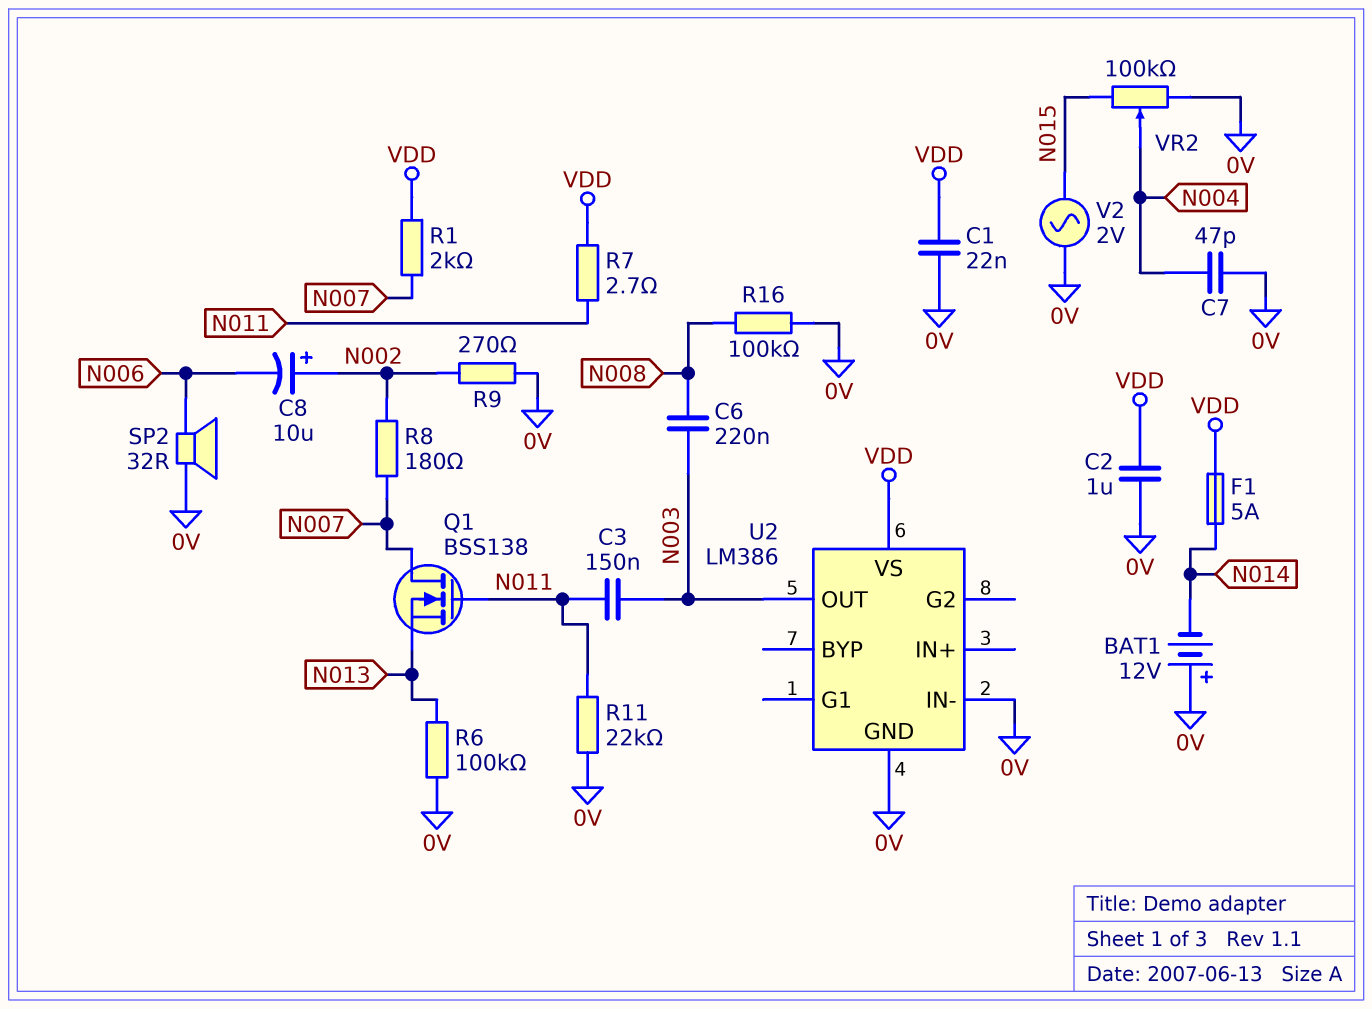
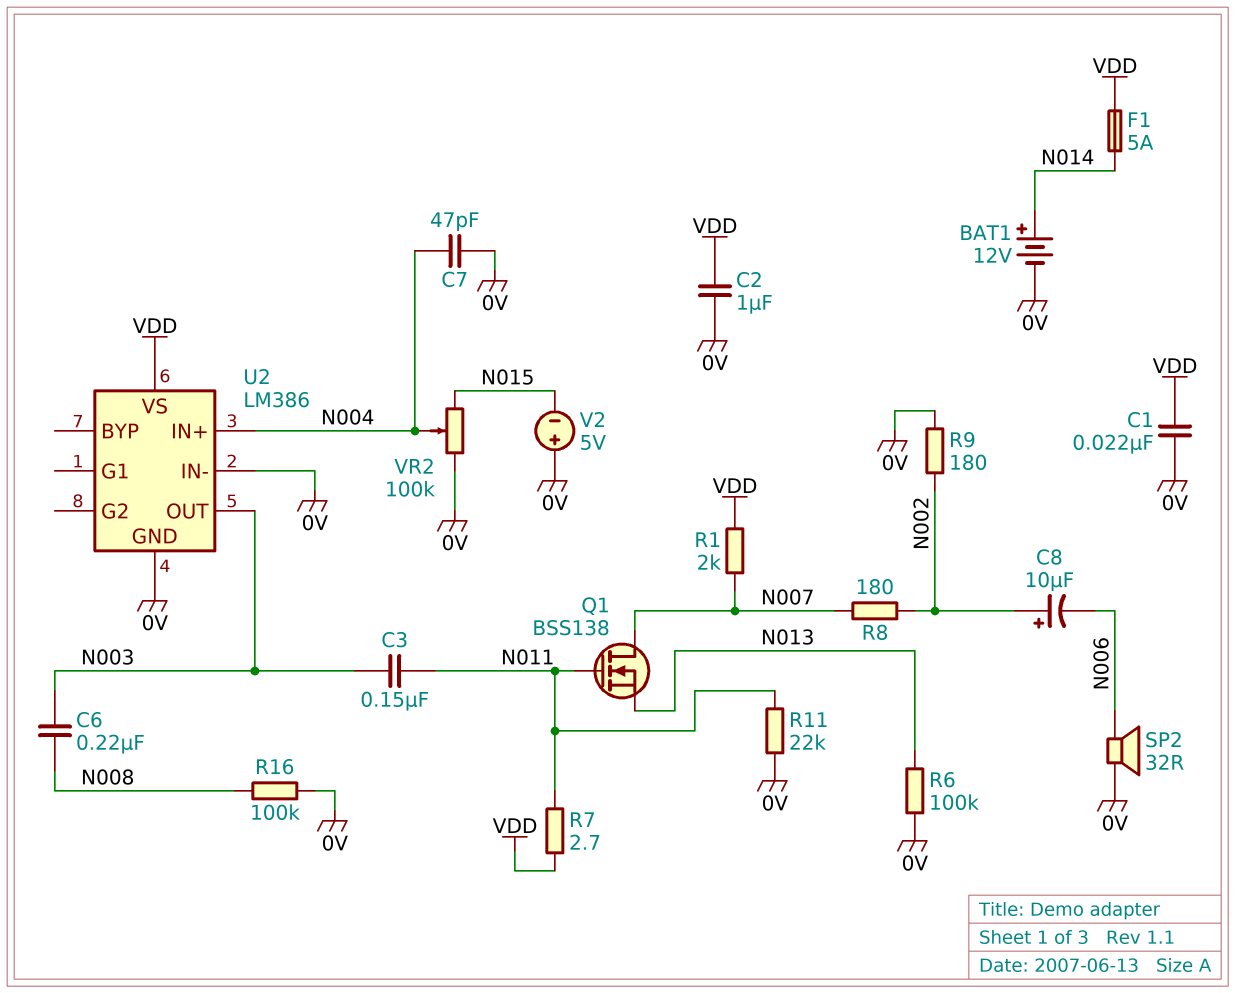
BAT1: 12V (plus 0V, minus N014) -> 12V (plus N014, minus 0V)
R9: 270 (0V, N002) -> 180 (0V, N002)
U2 pin IN+: none -> N004
V2: AC 2V (0V, N015) -> 5V (plus 0V, minus N015)

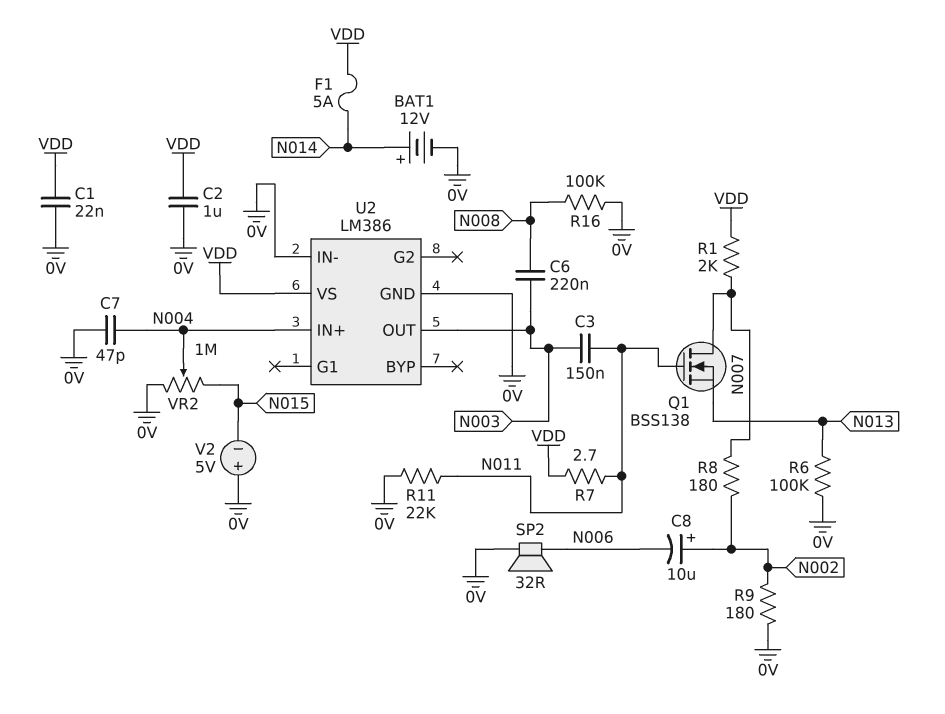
VR2: 100k (0V, N015, wiper N004) -> 1M (0V, N015, wiper N004)

